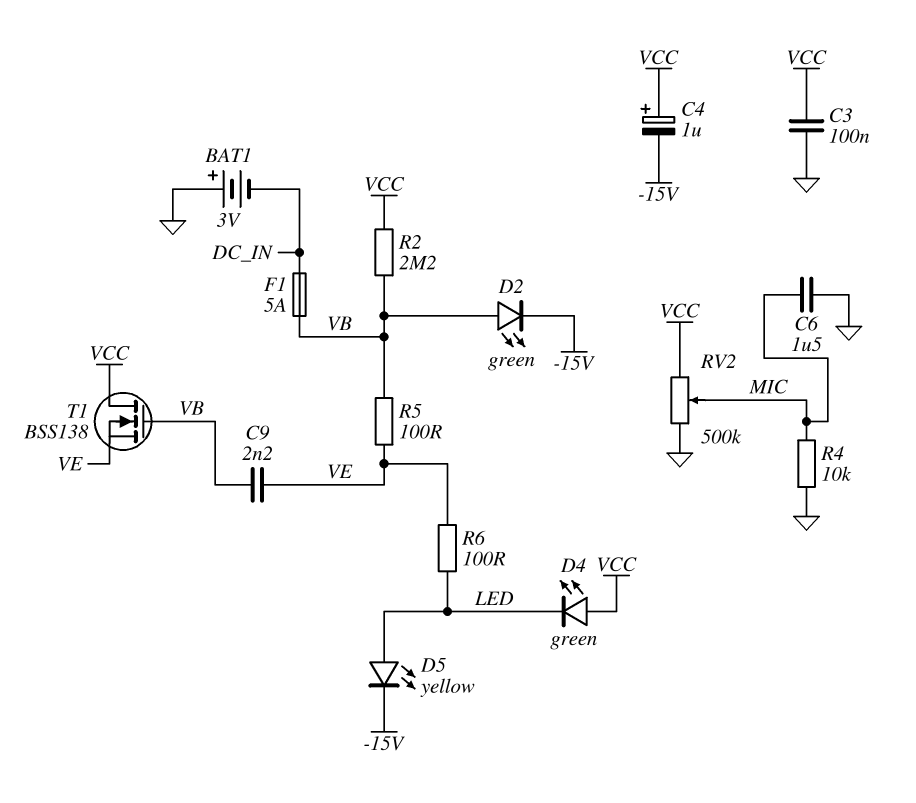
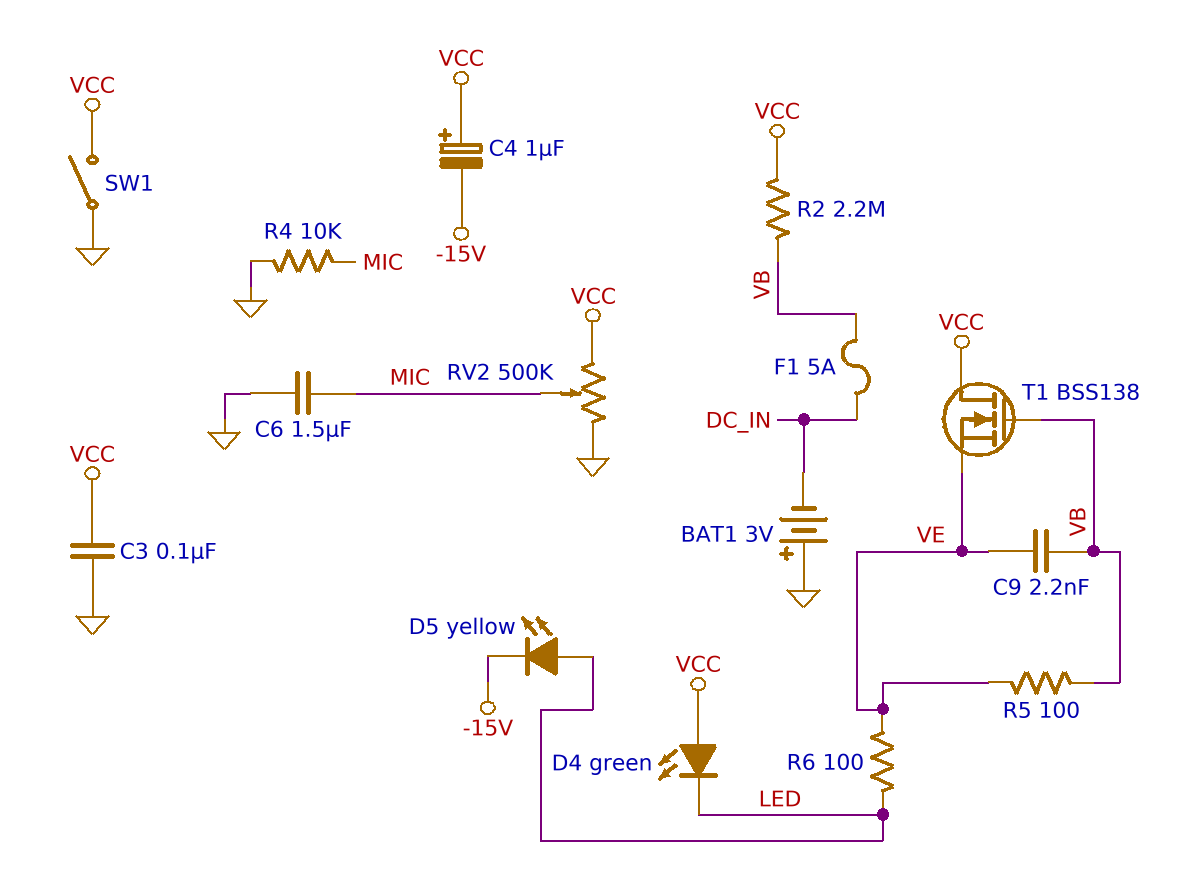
D2: LED green (A VB, K -15V) -> none
SW1: none -> switch (GND, VCC)

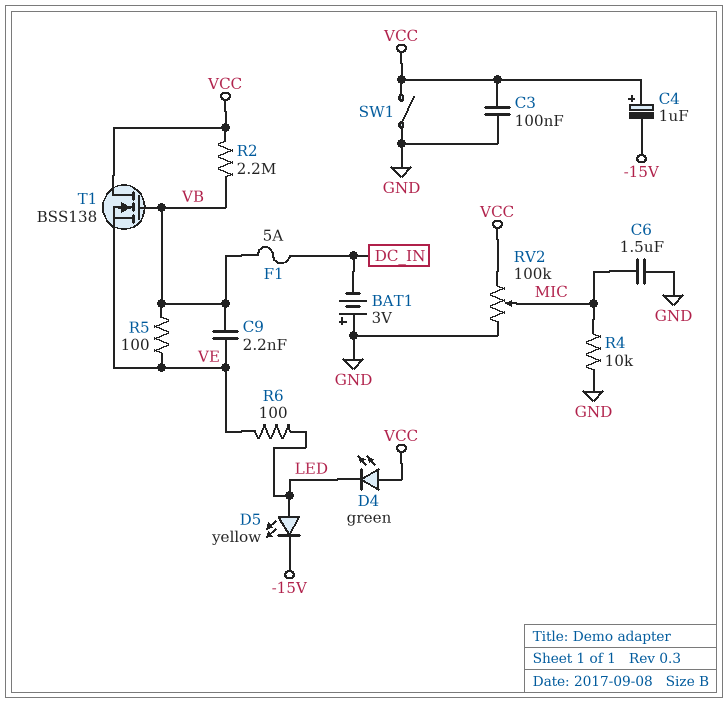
RV2: 500k (GND, VCC, wiper MIC) -> 100k (GND, VCC, wiper MIC)

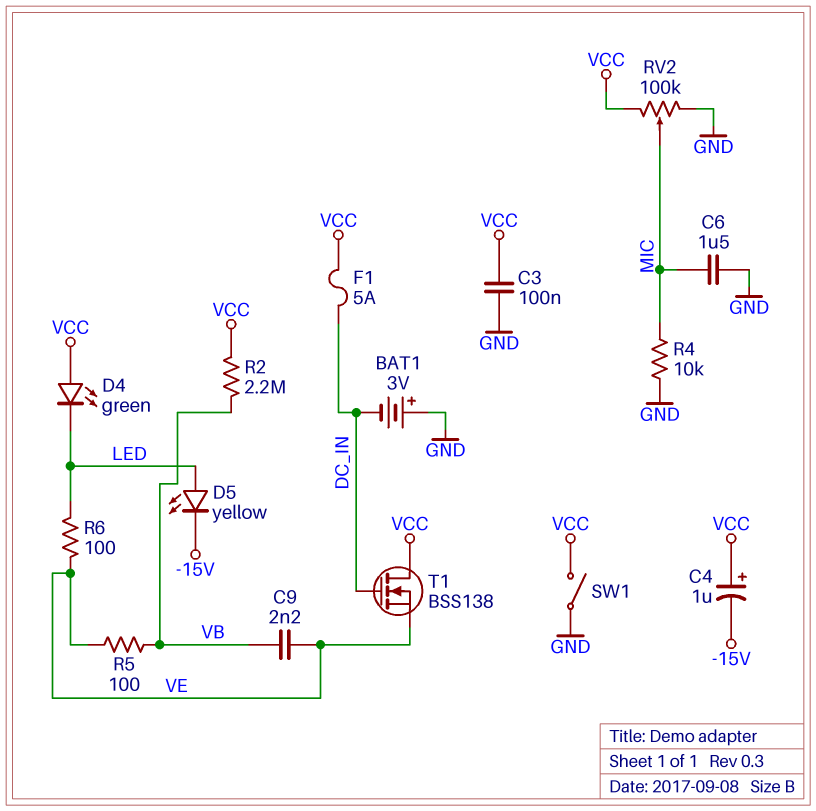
F1: 5A (DC_IN, VB) -> 5A (DC_IN, VCC)
T1: NMOS BSS138 (G VB, D VCC, S VE) -> NMOS BSS138 (G DC_IN, D VCC, S VE)

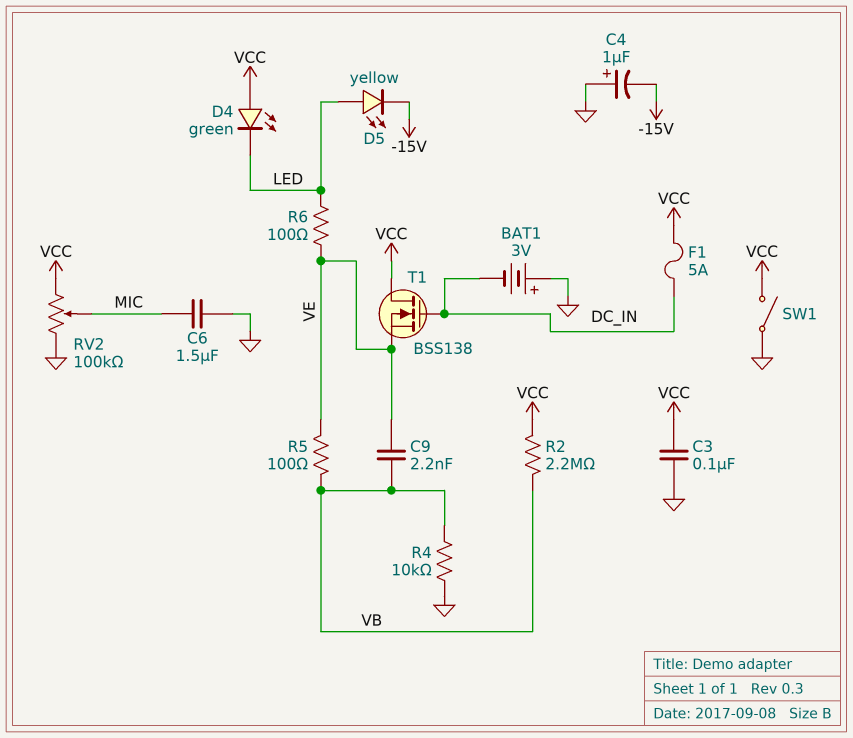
C4: 1uF (plus VCC, minus -15V) -> 1uF (plus GND, minus -15V)
R4: 10k (GND, MIC) -> 10k (GND, VB)

